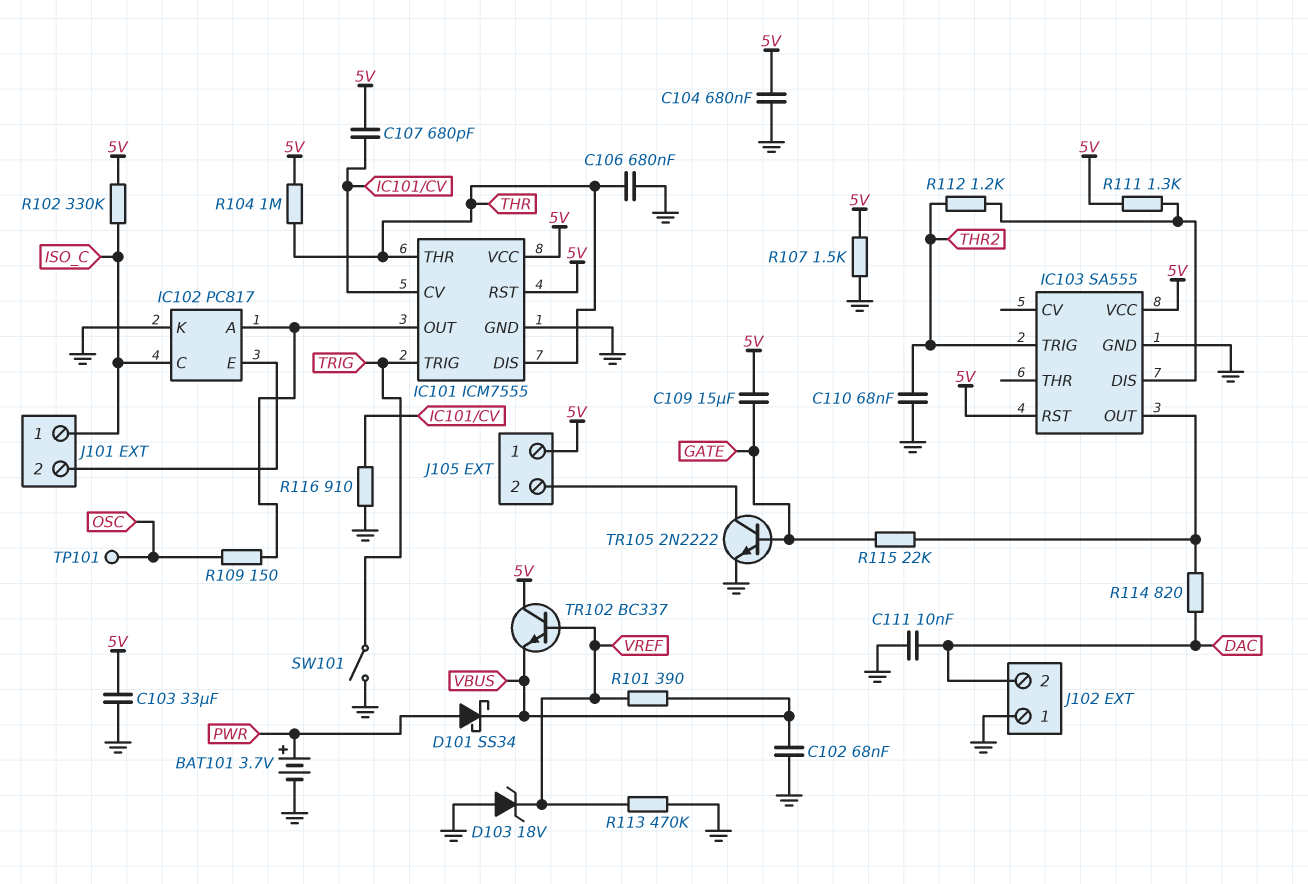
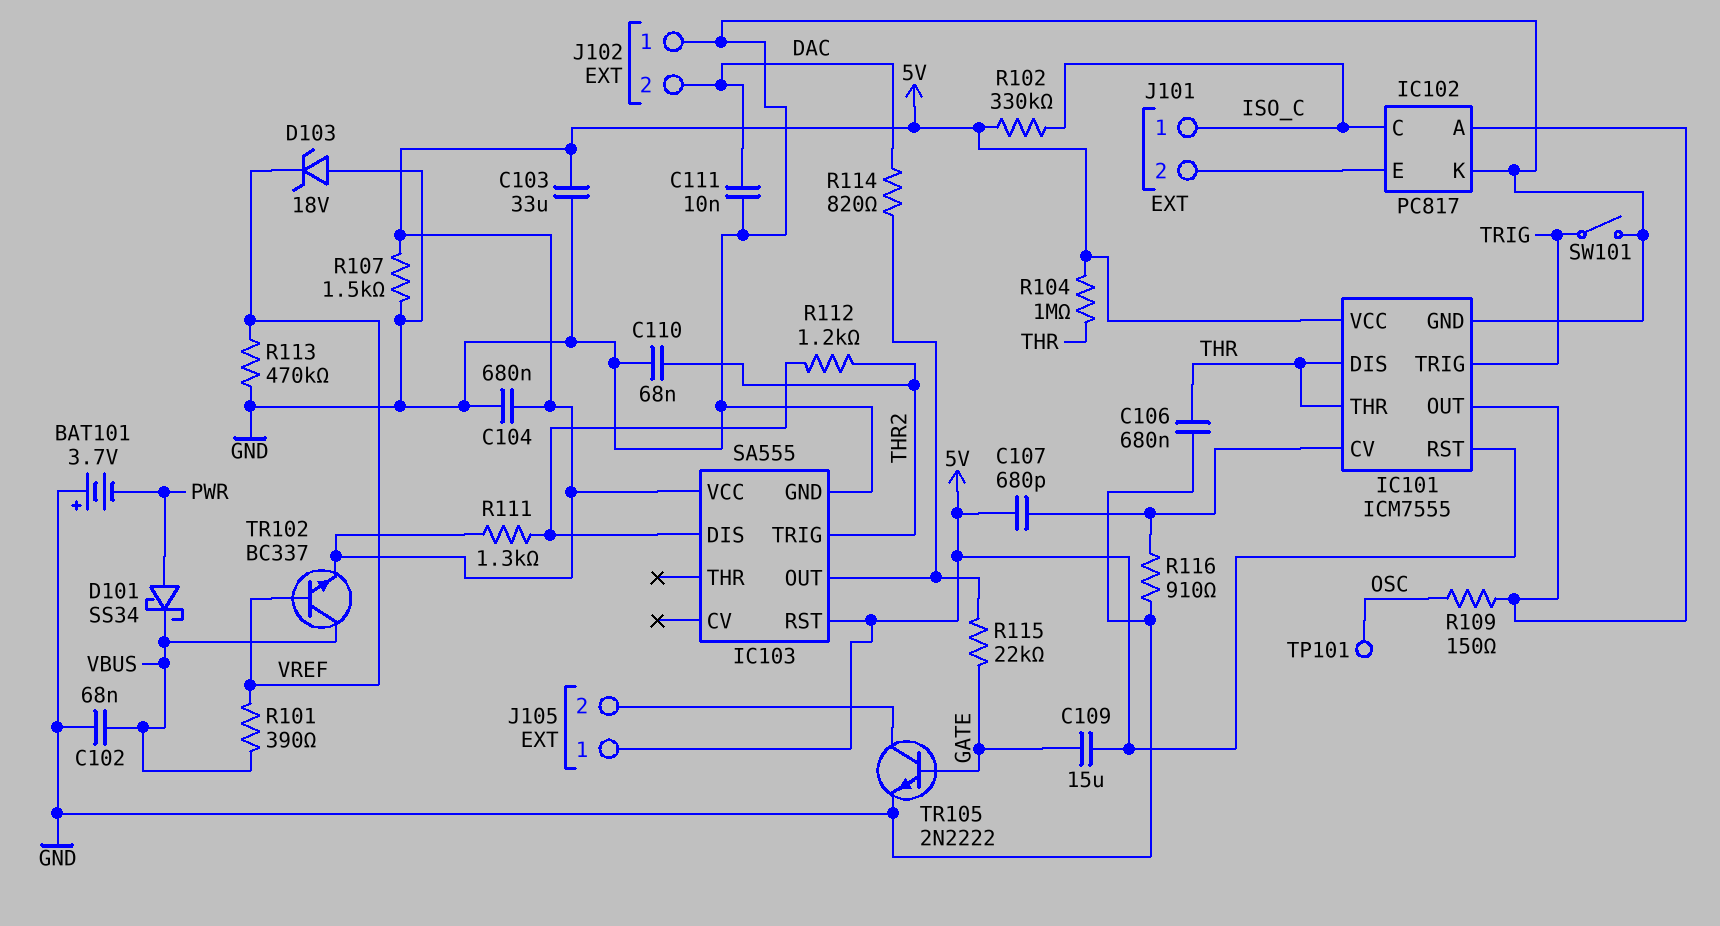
BAT101: 3.7V (plus PWR, minus GND) -> 3.7V (plus GND, minus PWR)
TR102: NPN BC337 (B VREF, C 5V, E VBUS) -> NPN BC337 (B VREF, C VBUS, E 5V)

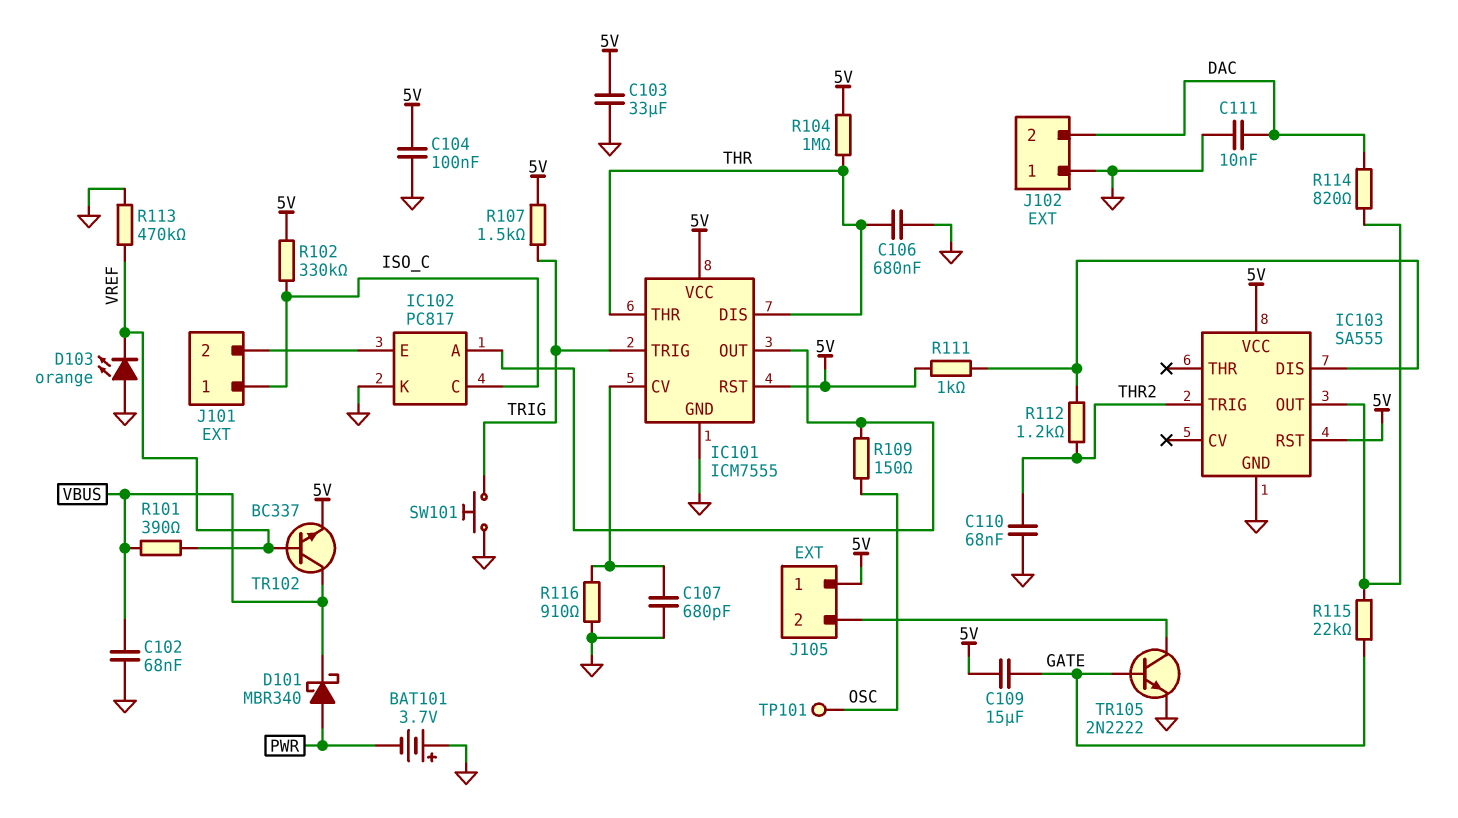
C104: 680nF (5V, GND) -> 100nF (5V, GND)
C107: 680pF (5V, IC101/CV) -> 680pF (GND, IC101/CV)
D101: schottky SS34 (A PWR, K VBUS) -> schottky MBR340 (A PWR, K VBUS)
D103: zener 18V (A GND, K VREF) -> LED orange (A GND, K VREF)
R107: 1.5k (5V, GND) -> 1.5k (5V, TRIG)
R111: 1.3k (5V, IC103/DIS) -> 1k (5V, IC103/DIS)
SW101: switch (GND, TRIG) -> button (GND, TRIG)

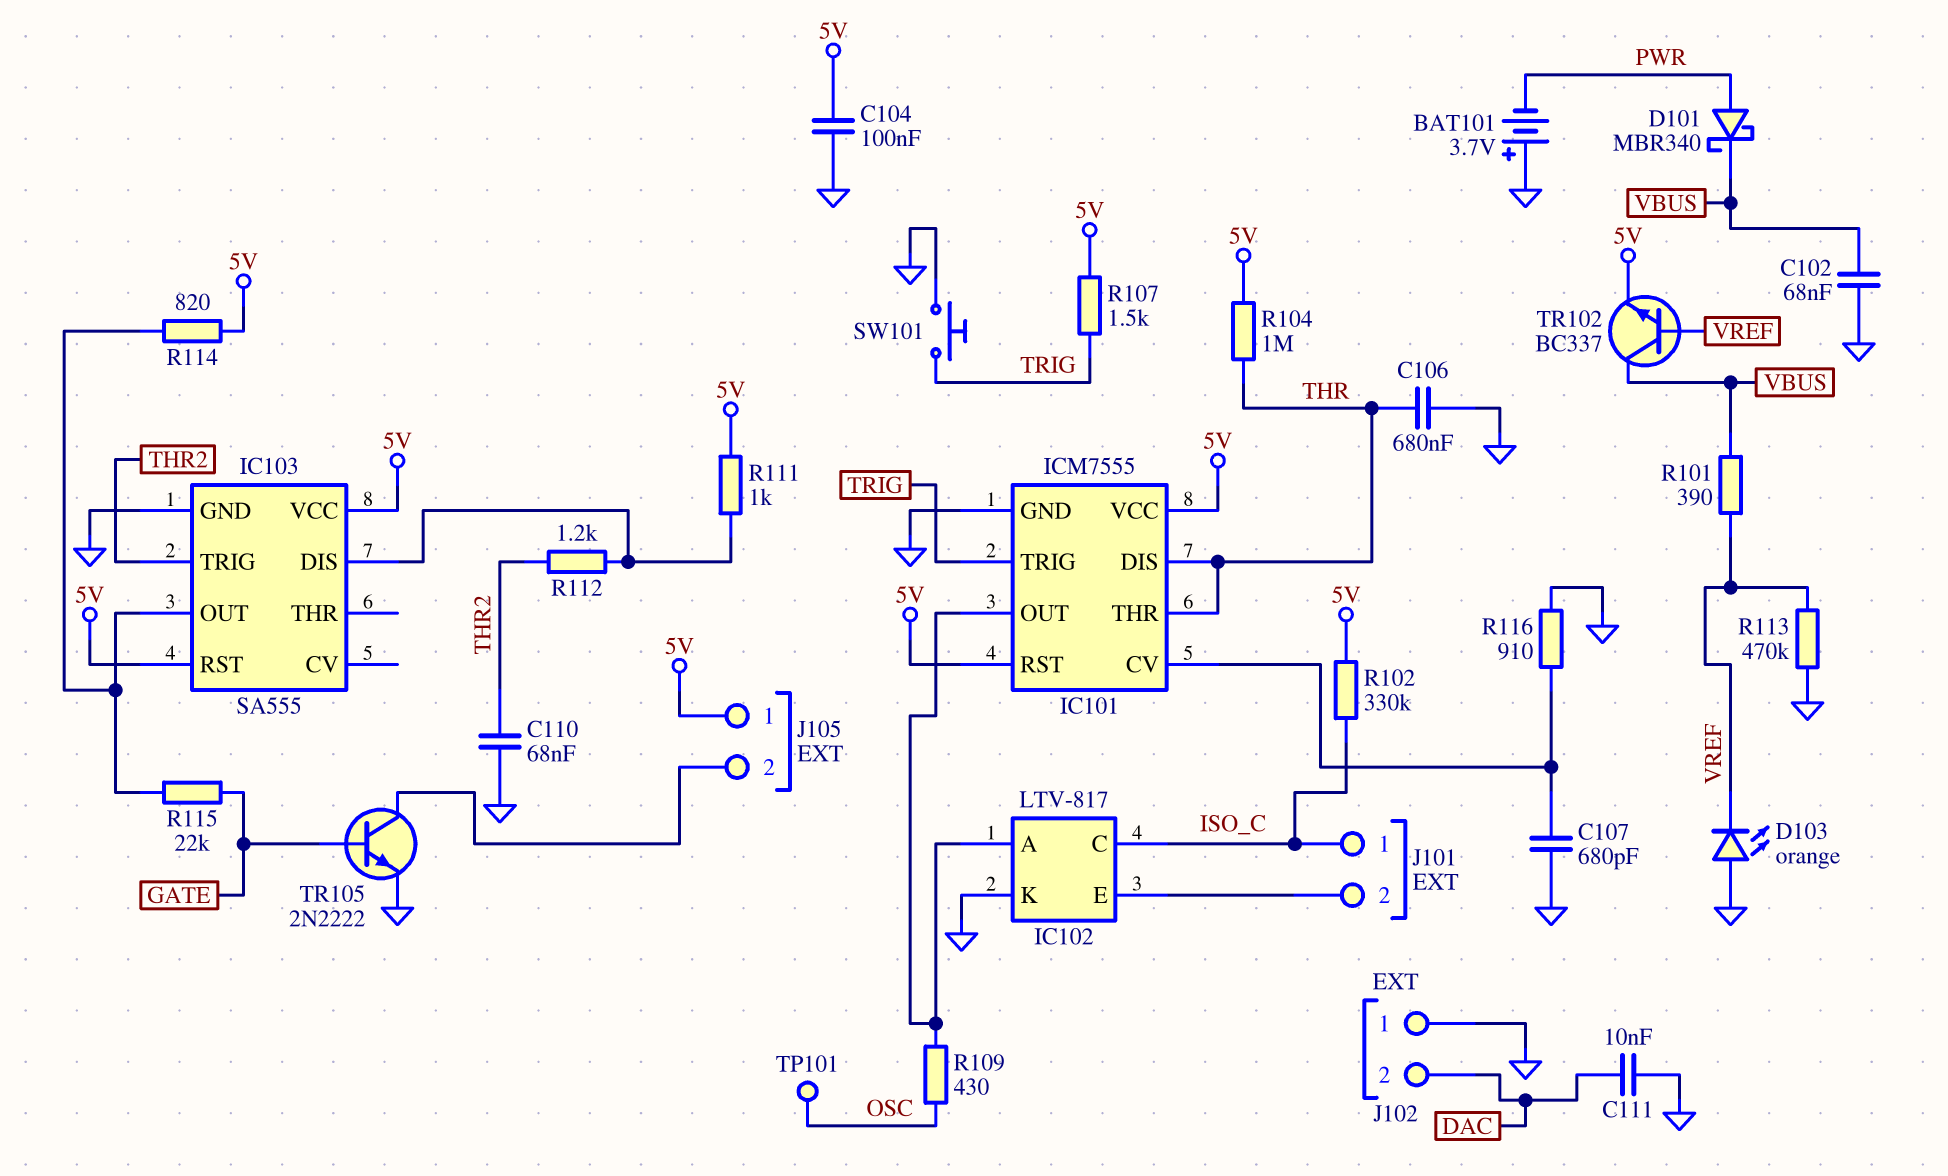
C103: 33uF (5V, GND) -> none
C109: 15uF (5V, GATE) -> none
IC102: PC817 -> LTV-817
R109: 150 (IC101/OUT, OSC) -> 430 (IC101/OUT, OSC)
R114: 820 (DAC, IC103/OUT) -> 820 (5V, IC103/OUT)

